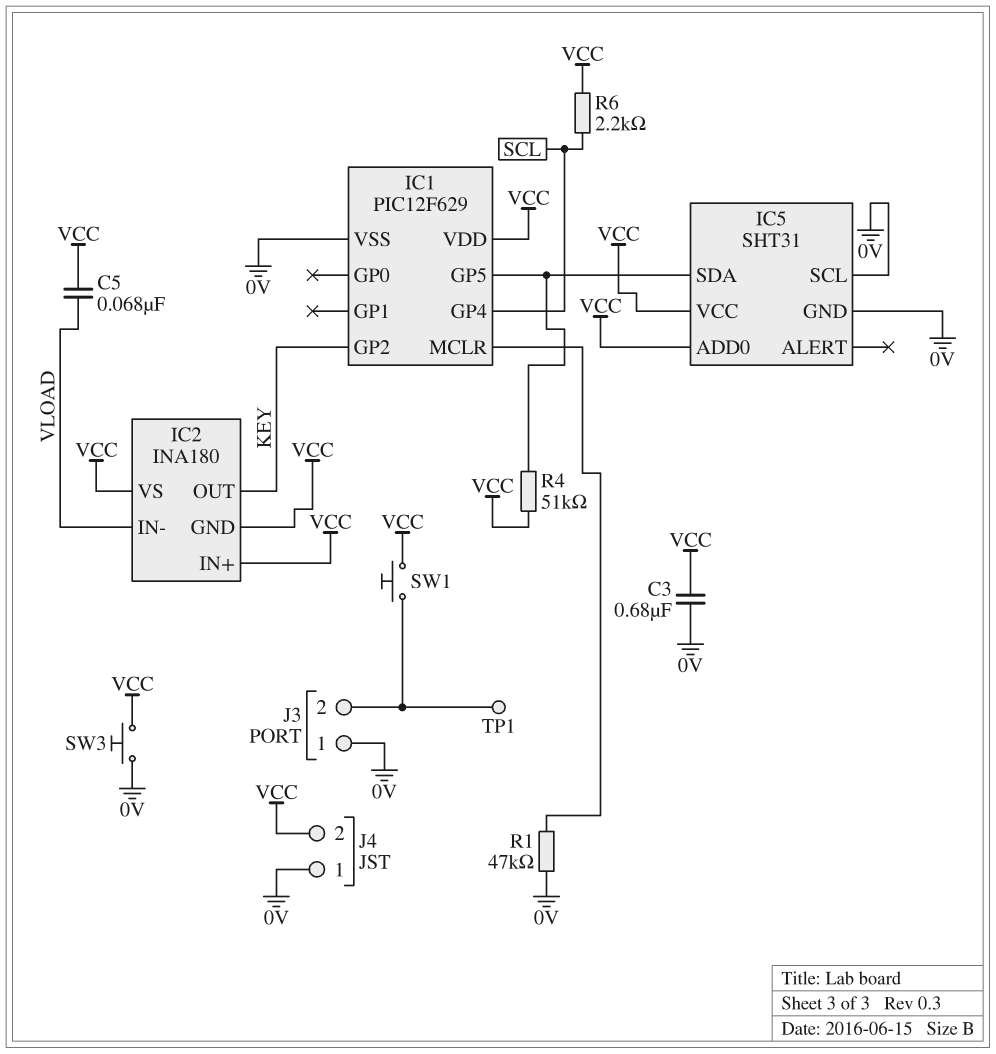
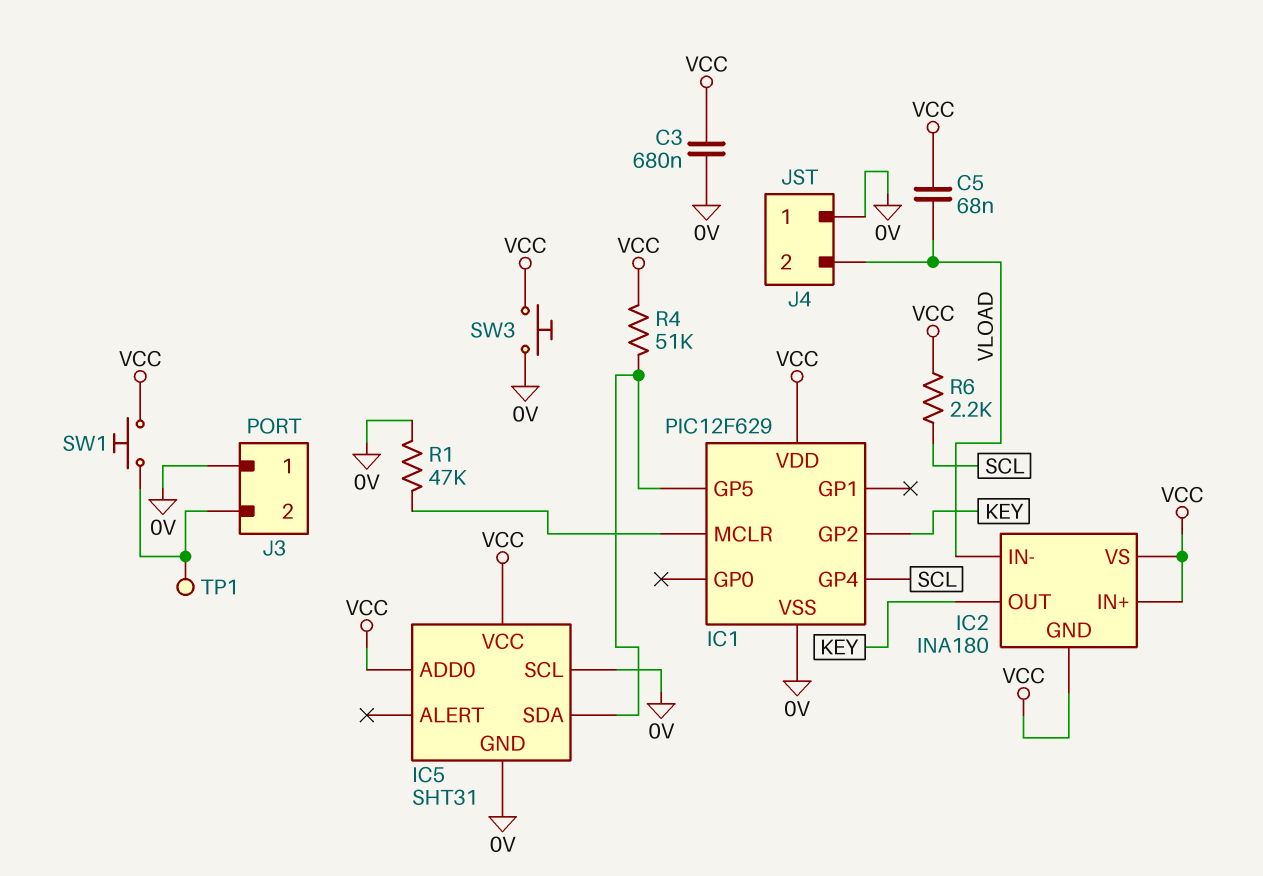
J4 pin 2: VCC -> VLOAD

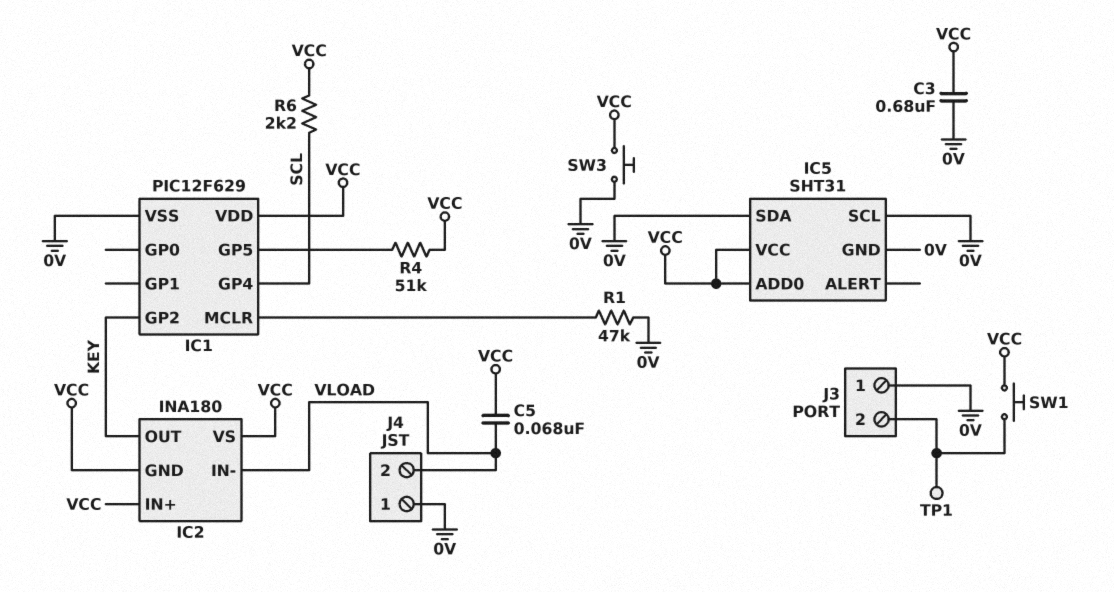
IC5 pin SDA: IC1/GP5 -> 0V

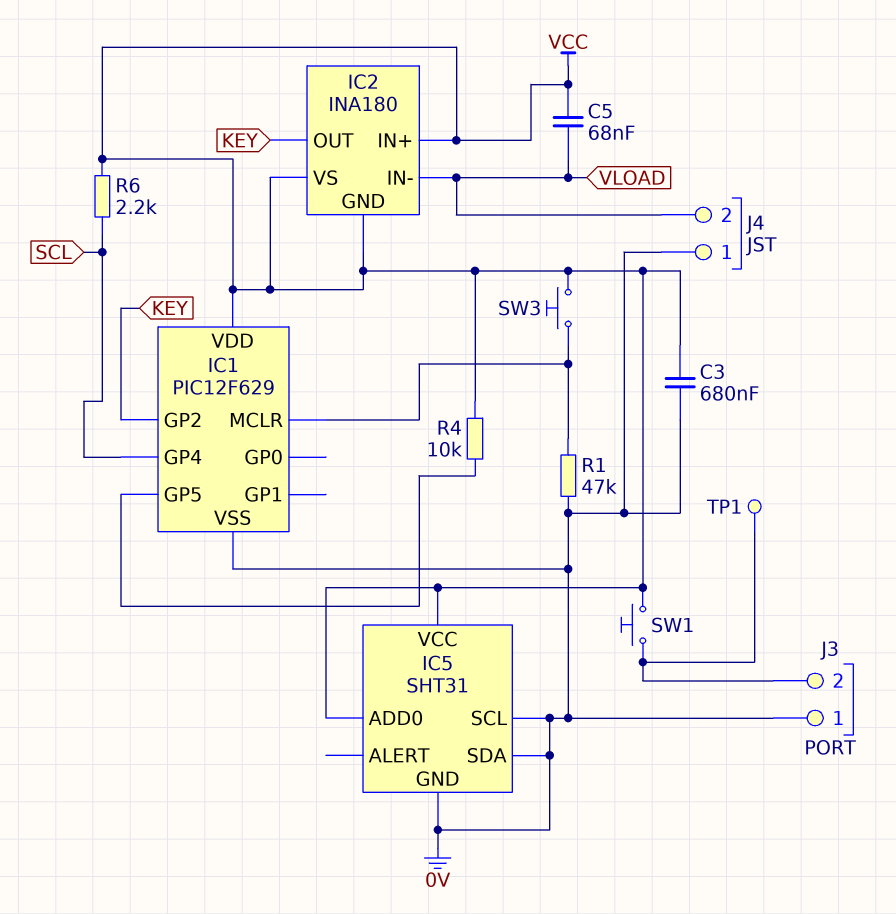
R4: 51k (IC1/GP5, VCC) -> 10k (IC1/GP5, VCC)
SW3: button (0V, VCC) -> button (IC1/MCLR, VCC)

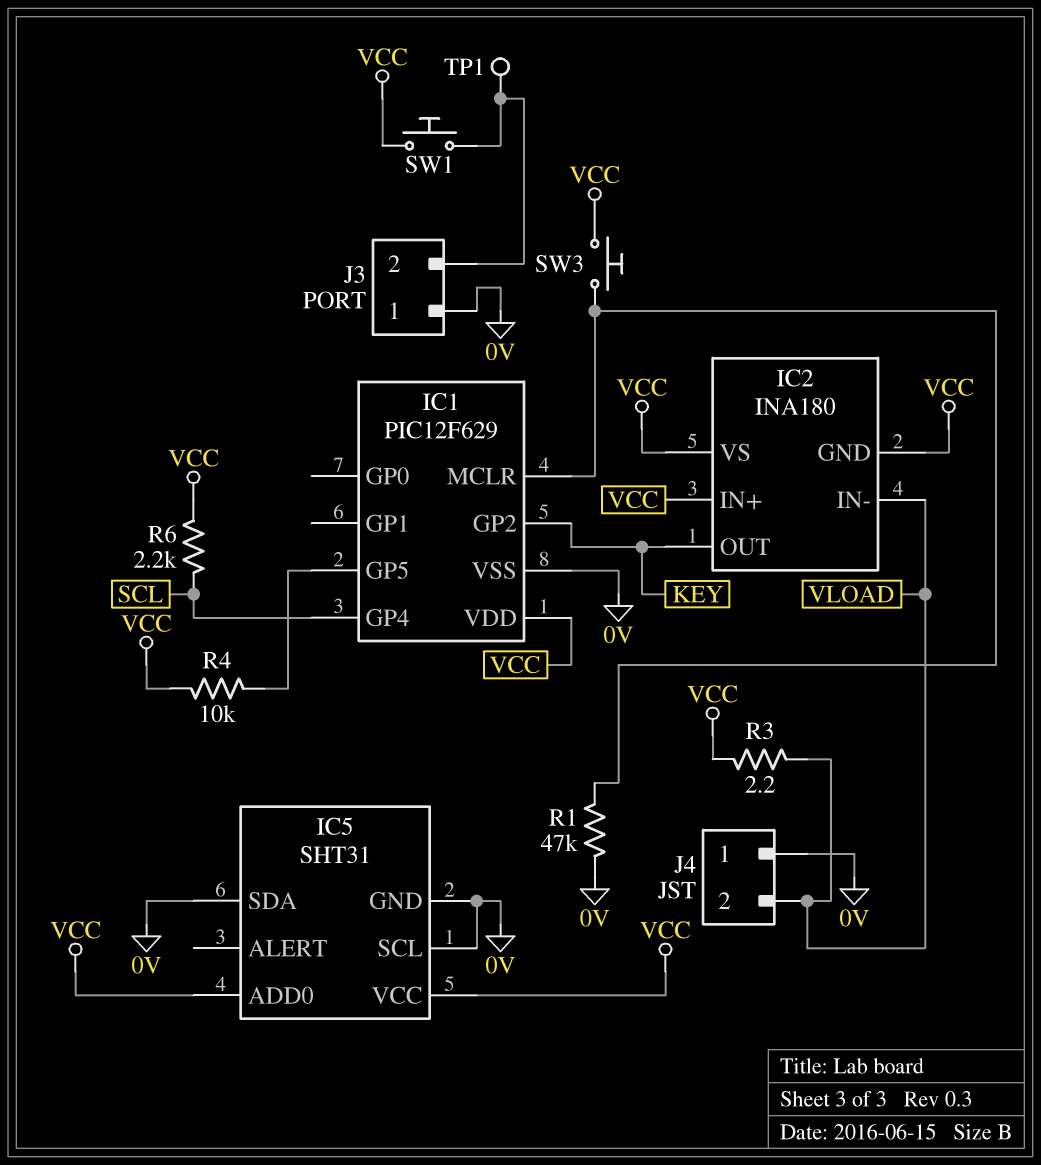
C3: 680nF (0V, VCC) -> none
C5: 68nF (VCC, VLOAD) -> none
R3: none -> 2.2 (VCC, VLOAD)

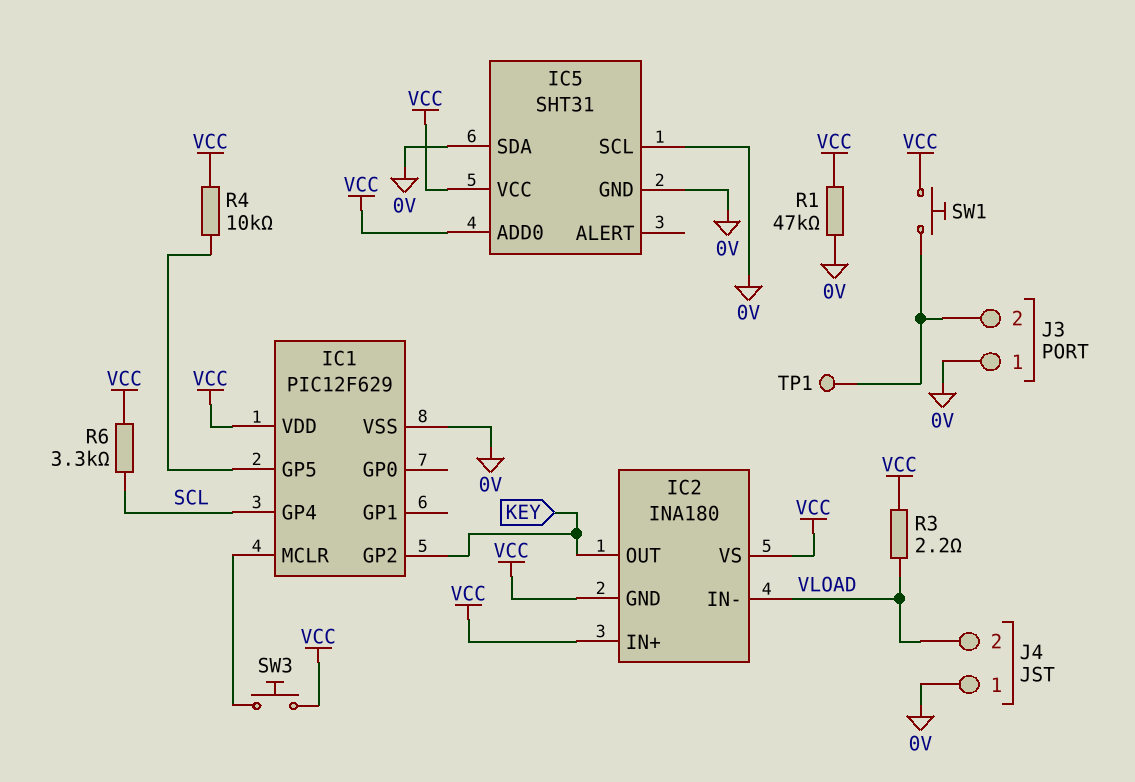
R1: 47k (0V, IC1/MCLR) -> 47k (0V, VCC)
R6: 2.2k (SCL, VCC) -> 3.3k (SCL, VCC)

